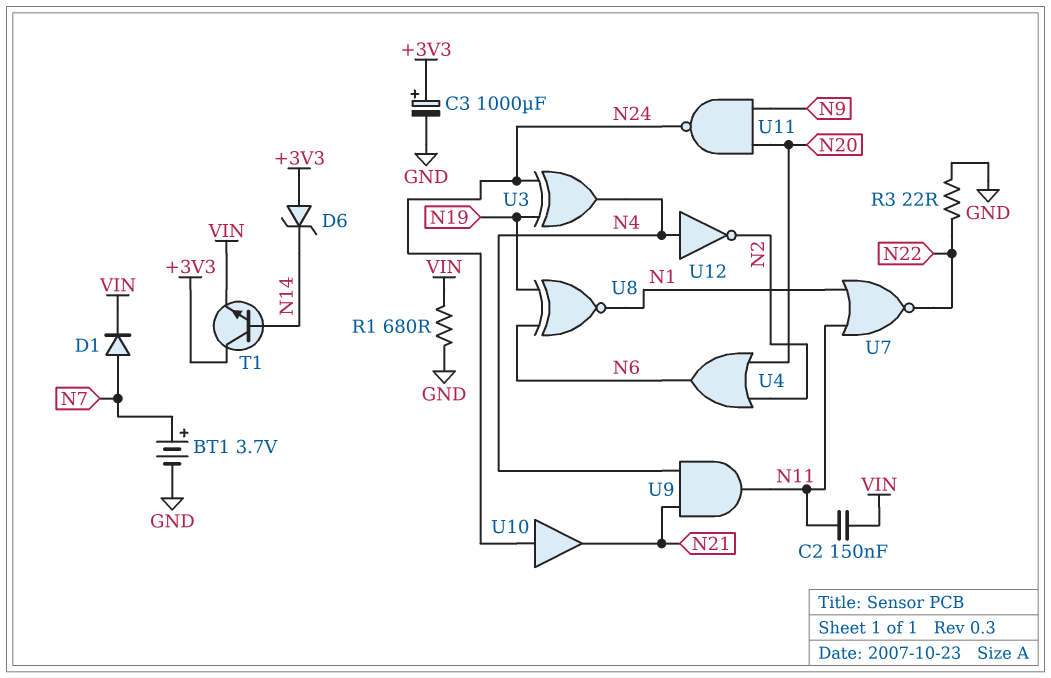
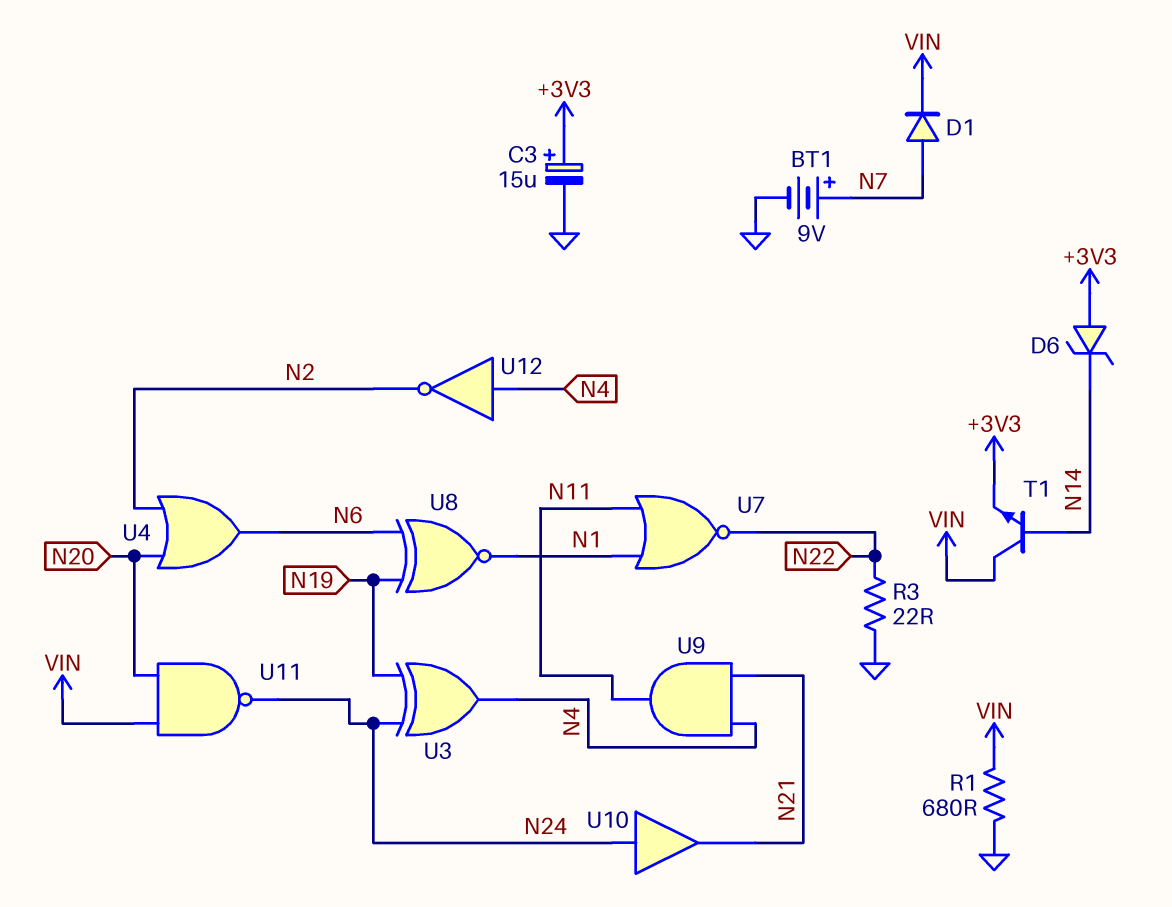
BT1: 3.7V (plus N7, minus GND) -> 9V (plus N7, minus GND)
C2: 150nF (N11, VIN) -> none
C3: 1000uF (plus +3V3, minus GND) -> 15uF (plus +3V3, minus GND)
T1: NPN (B N14, C +3V3, E VIN) -> NPN (B N14, C VIN, E +3V3)
U11: NAND (in N9, in N20, out N24) -> NAND (in N20, in VIN, out N24)

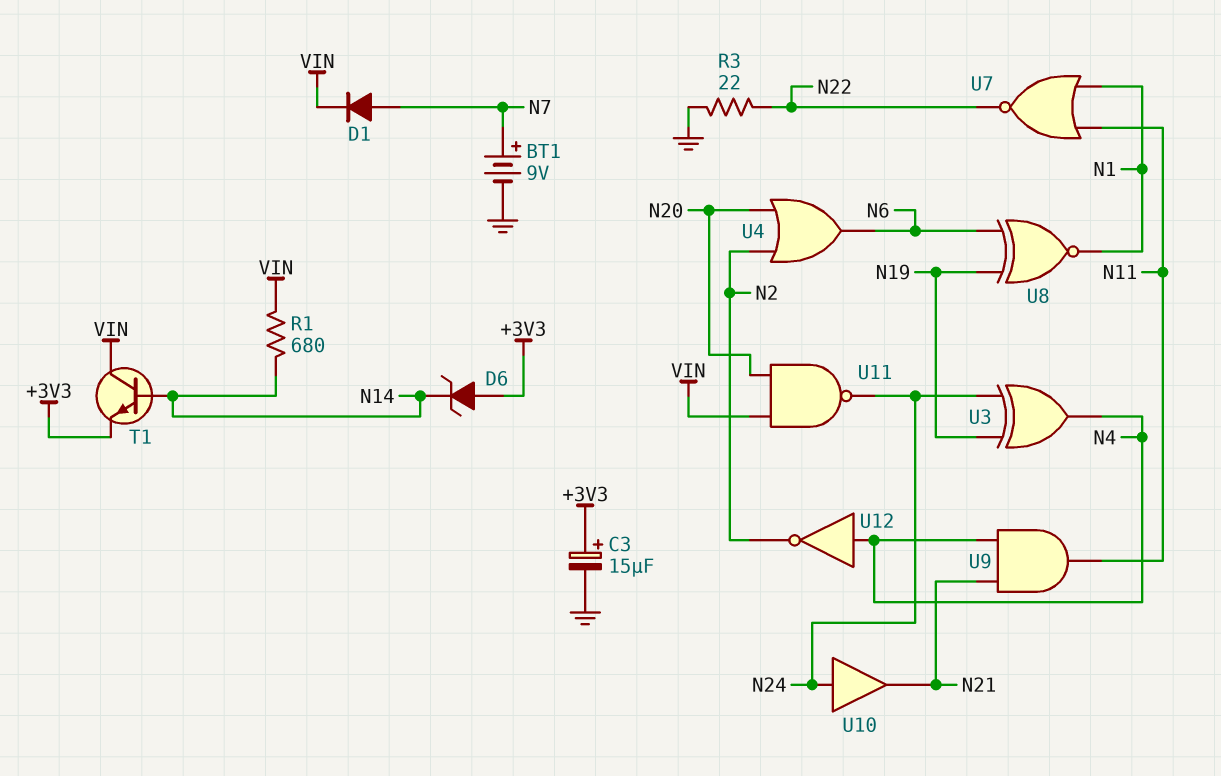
R1: 680 (GND, VIN) -> 680 (N14, VIN)

